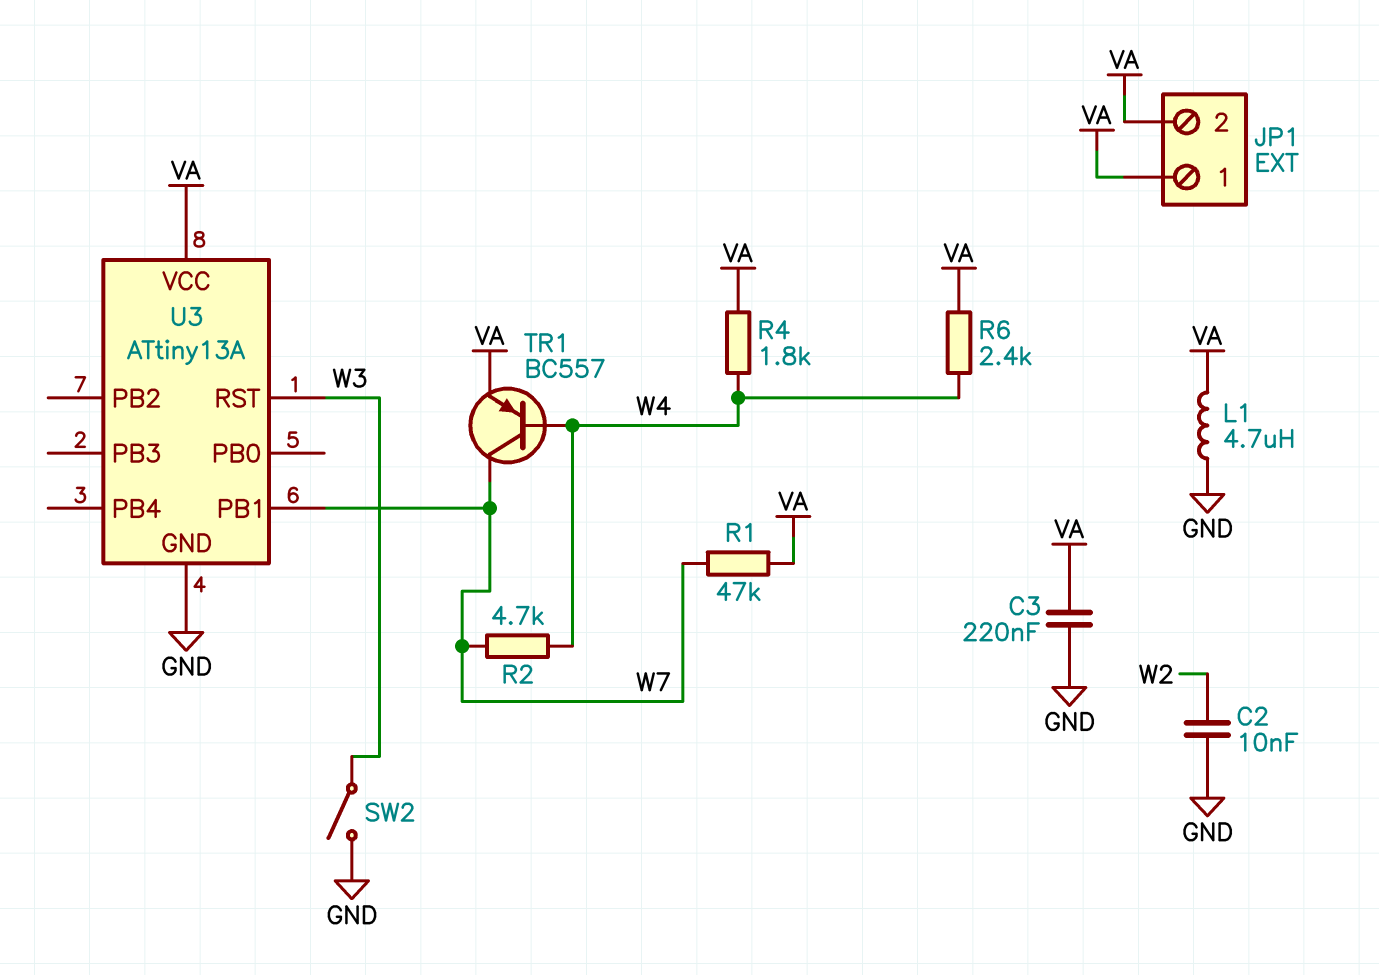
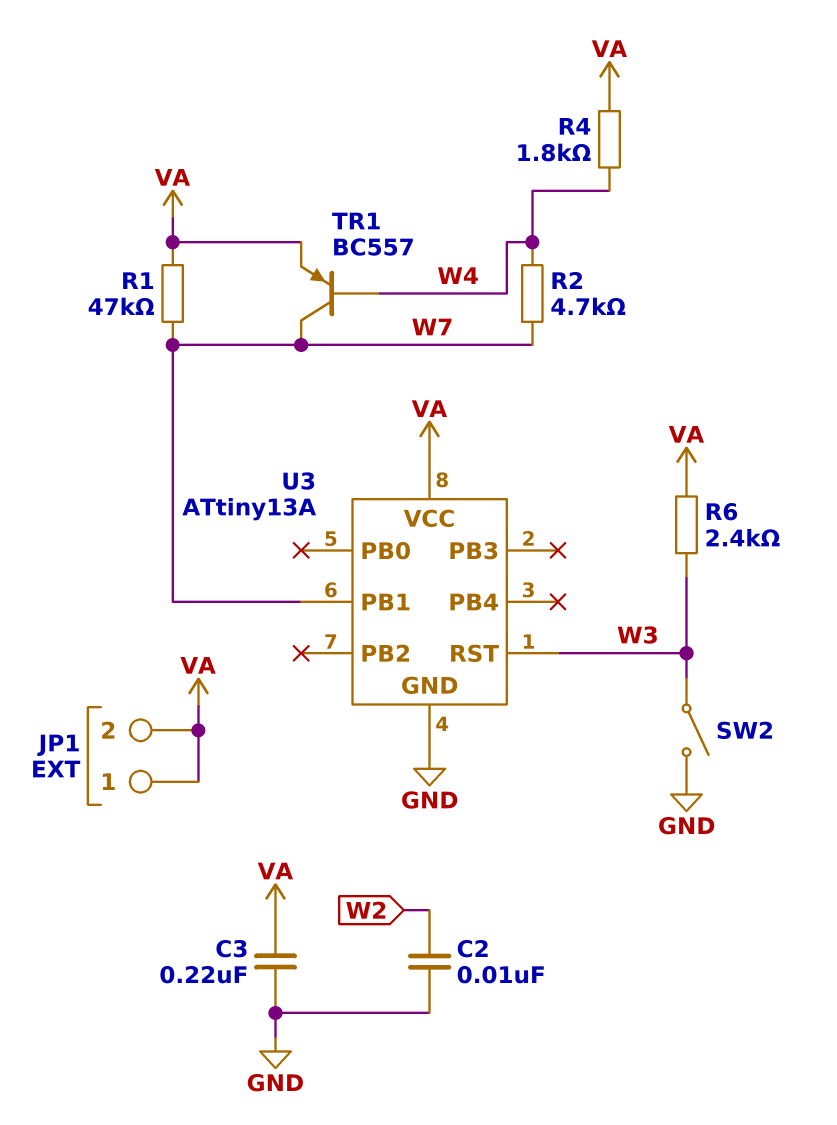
L1: 4.7uH (GND, VA) -> none
R6: 2.4k (VA, W4) -> 2.4k (VA, W3)

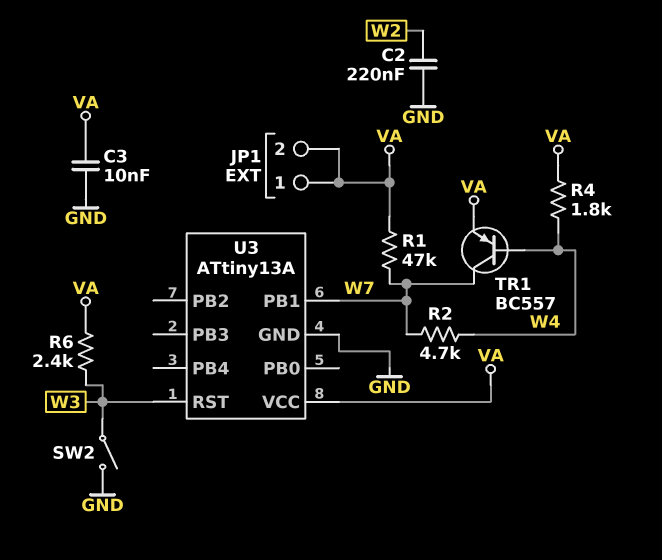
C2: 10nF (GND, W2) -> 220nF (GND, W2)
C3: 220nF (GND, VA) -> 10nF (GND, VA)

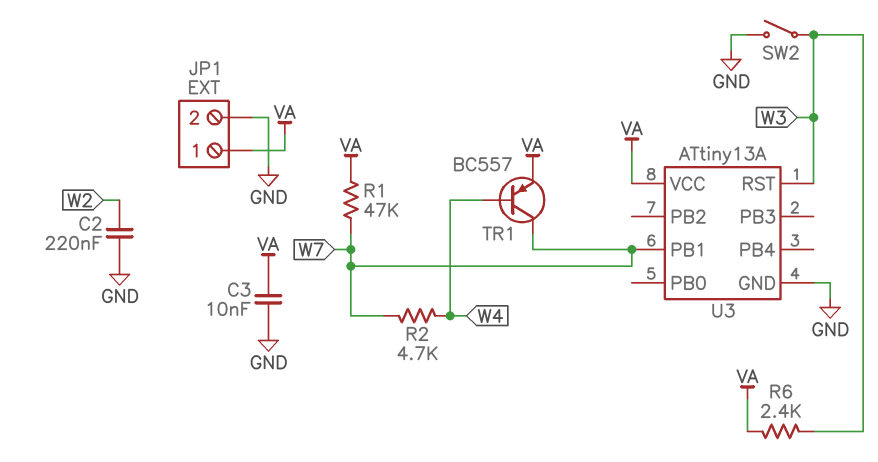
JP1 pin 2: VA -> GND
R4: 1.8k (VA, W4) -> none

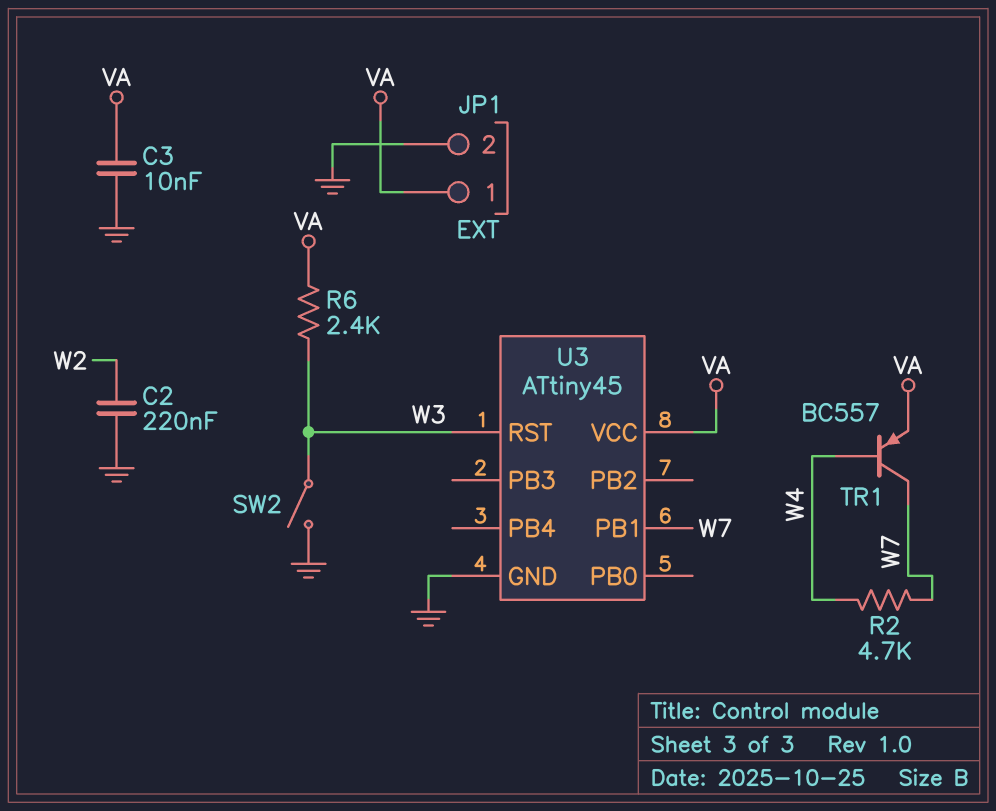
R1: 47k (VA, W7) -> none
U3: ATtiny13A -> ATtiny45

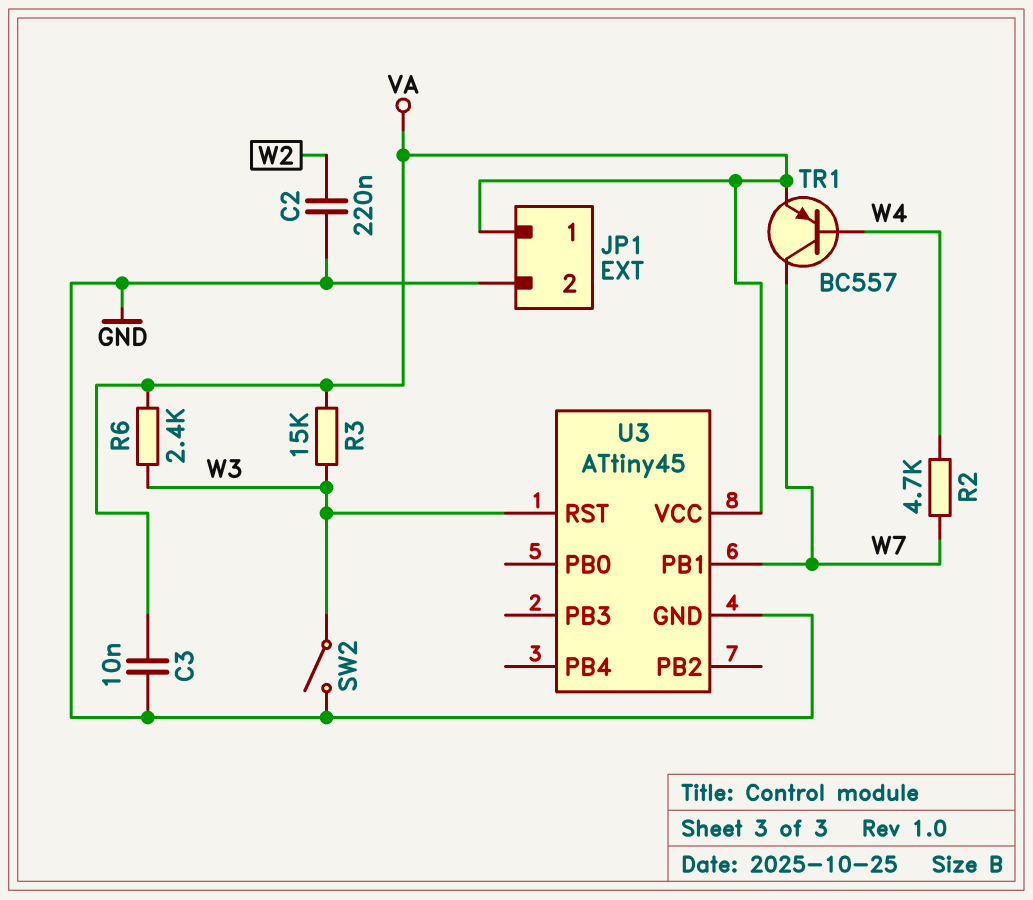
R3: none -> 15k (VA, W3)

